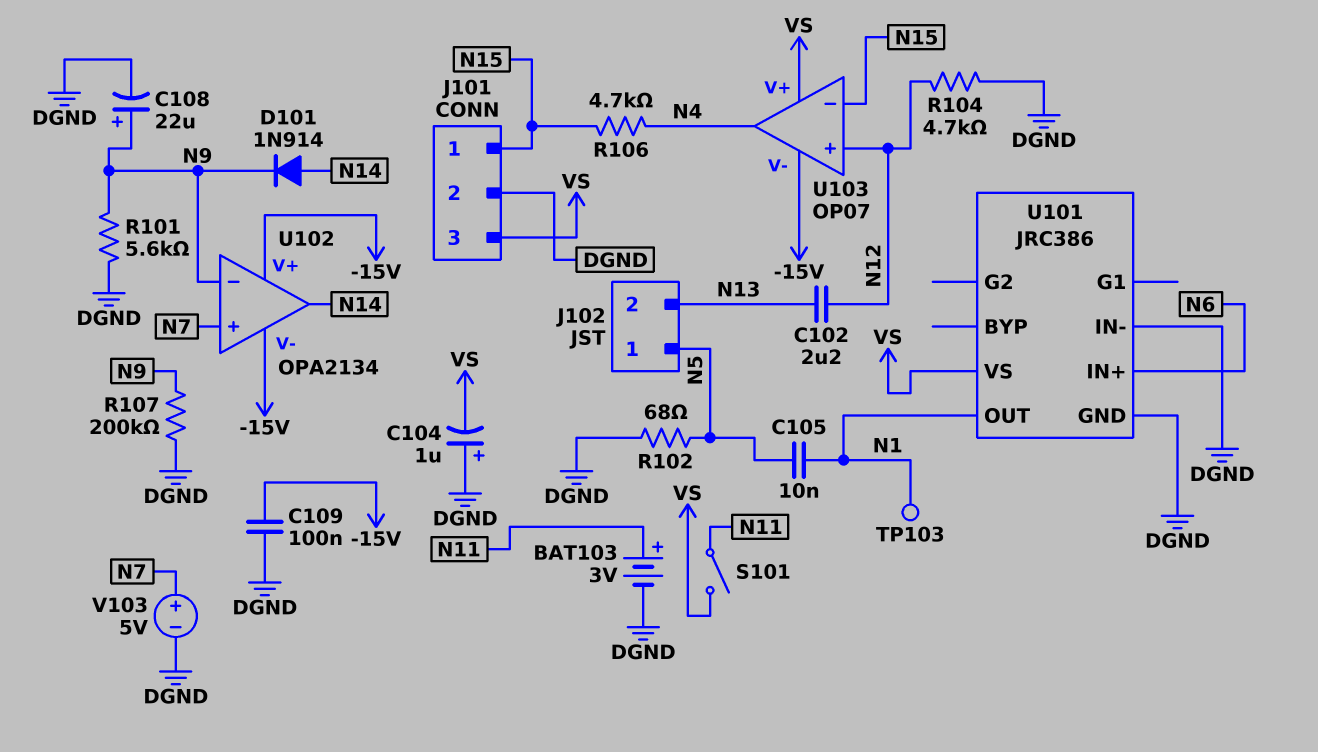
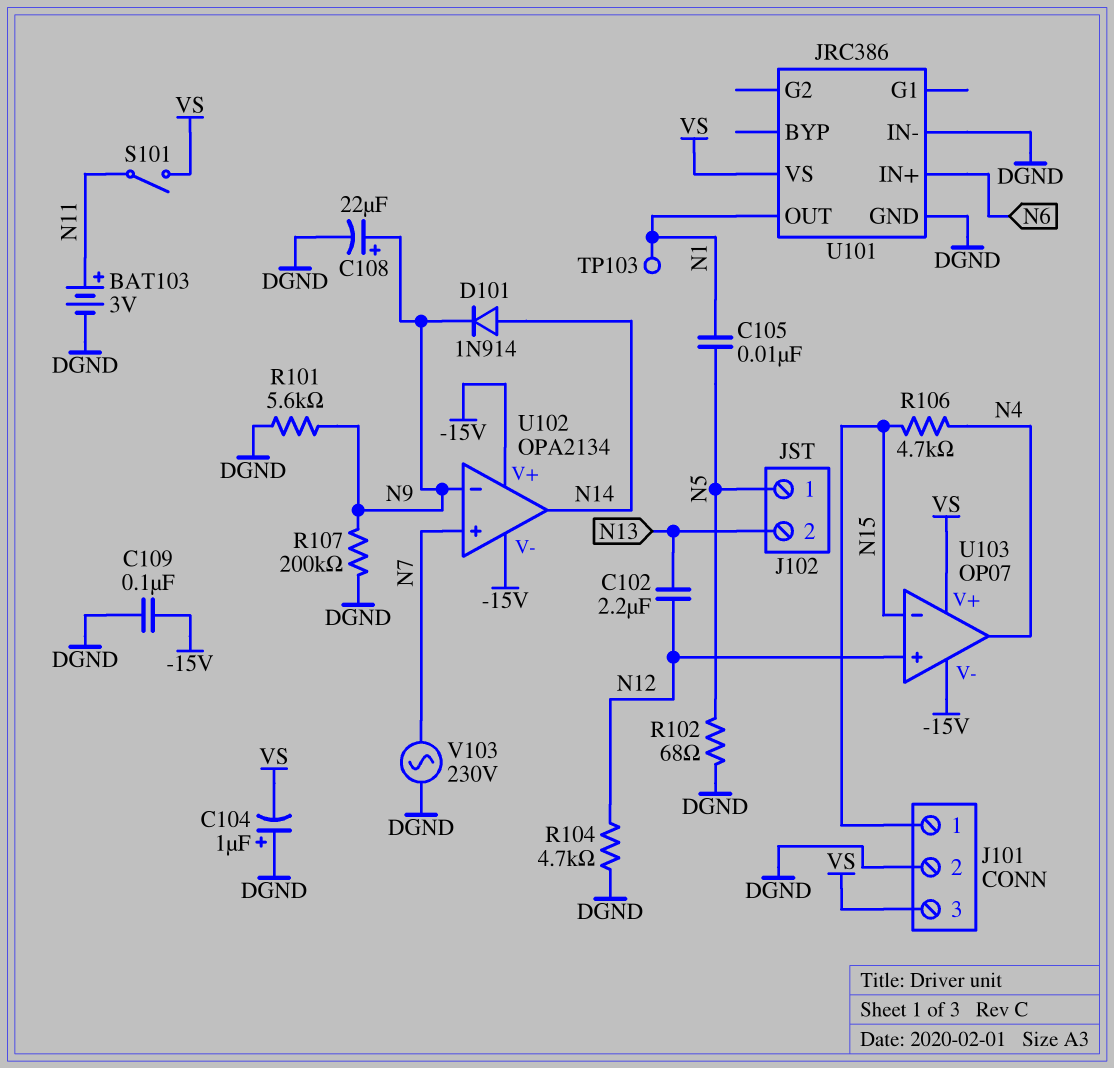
V103: 5V (plus N7, minus DGND) -> AC 230V (DGND, N7)

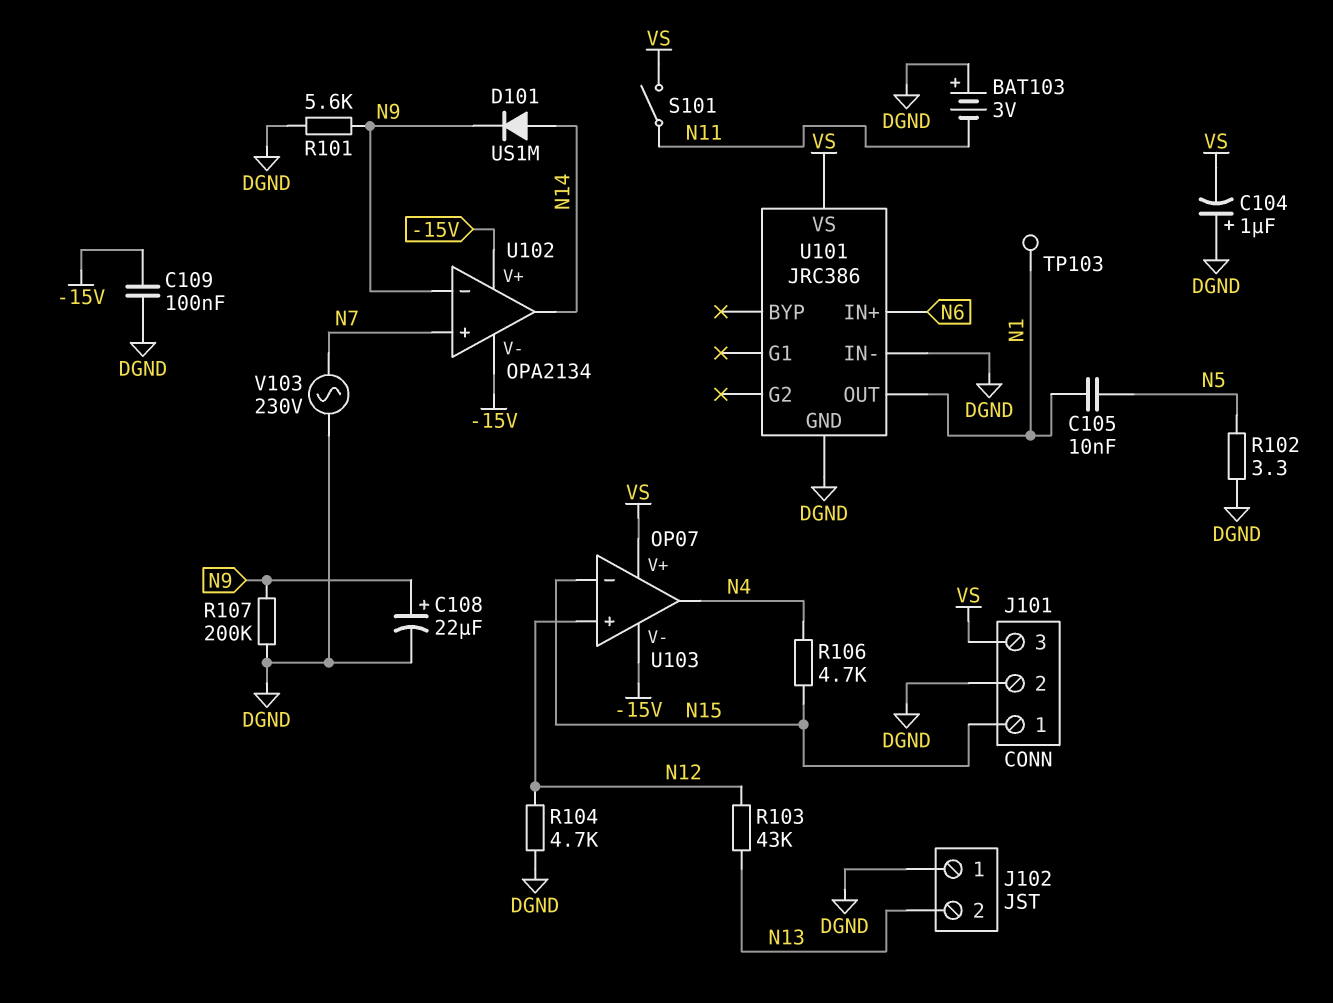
BAT103: 3V (plus N11, minus DGND) -> 3V (plus DGND, minus N11)
C102: 2.2uF (N12, N13) -> none
D101: diode 1N914 (A N14, K N9) -> diode US1M (A N14, K N9)
J102 pin 1: N5 -> DGND
R102: 68 (DGND, N5) -> 3.3 (DGND, N5)
R103: none -> 43k (N12, N13)

